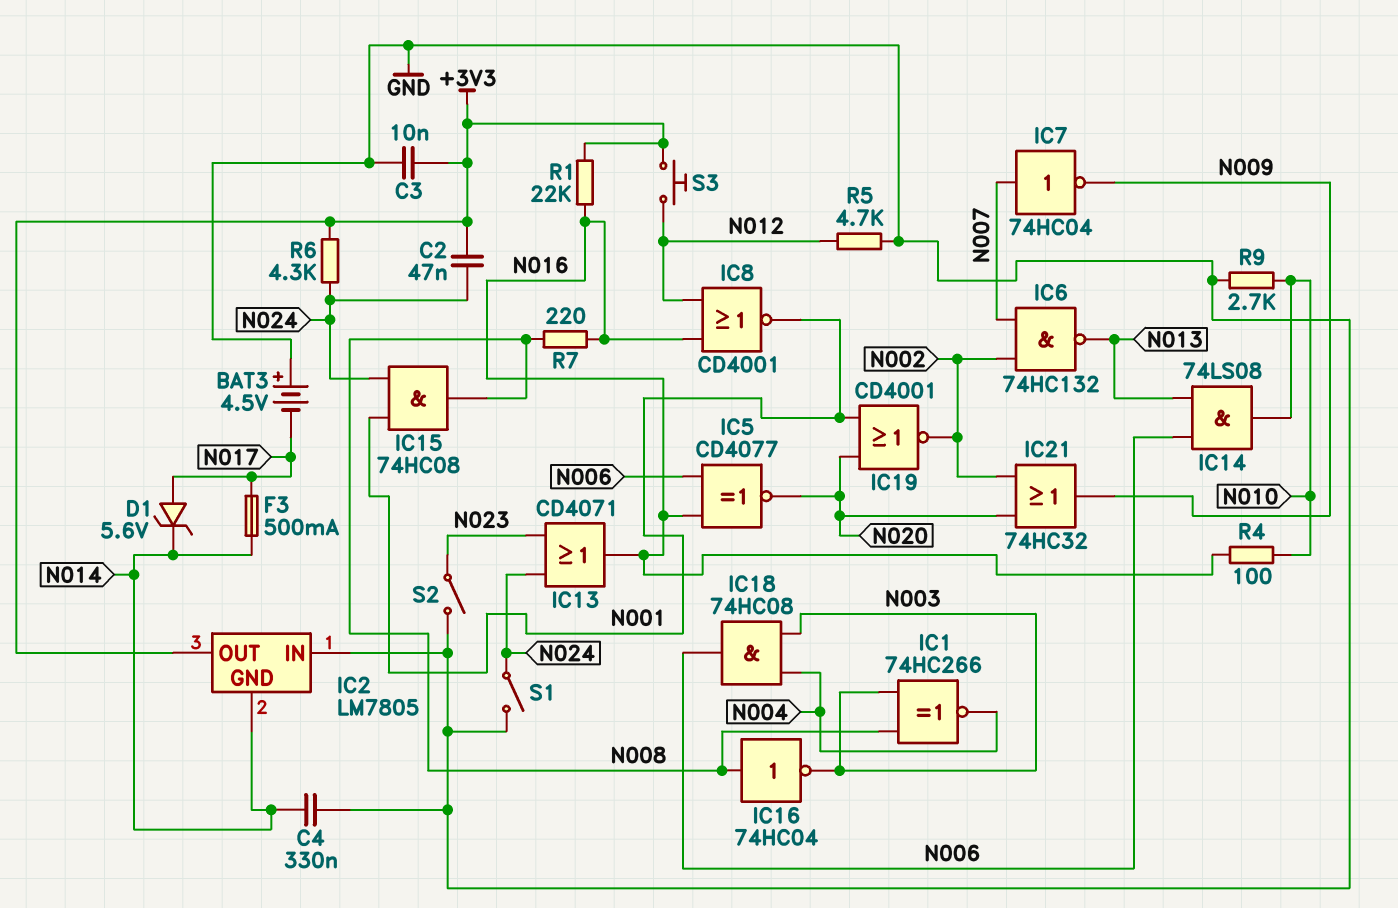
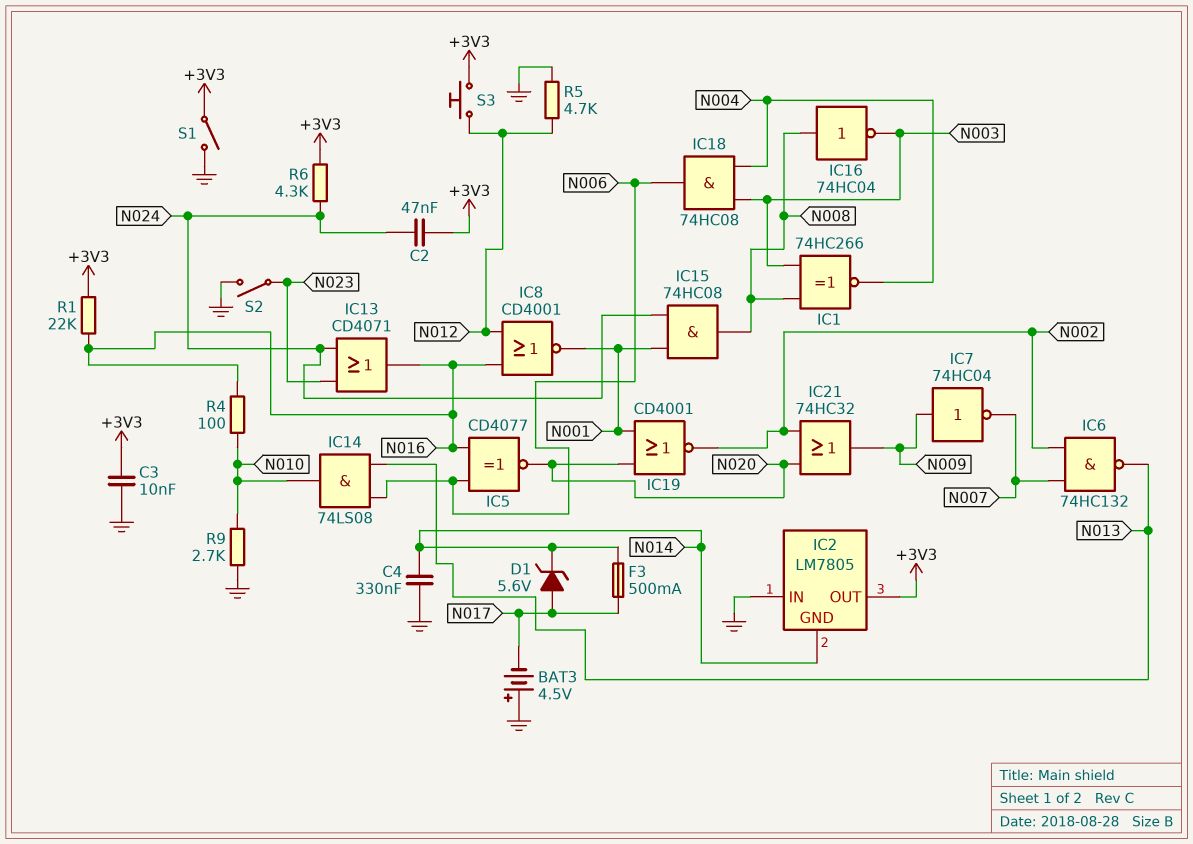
IC7: NOT 74HC04 (in N007, out N009) -> NOT 74HC04 (in N009, out N007)
R7: 220 (N008, N016) -> none
S1: switch (GND, N024) -> switch (+3V3, GND)

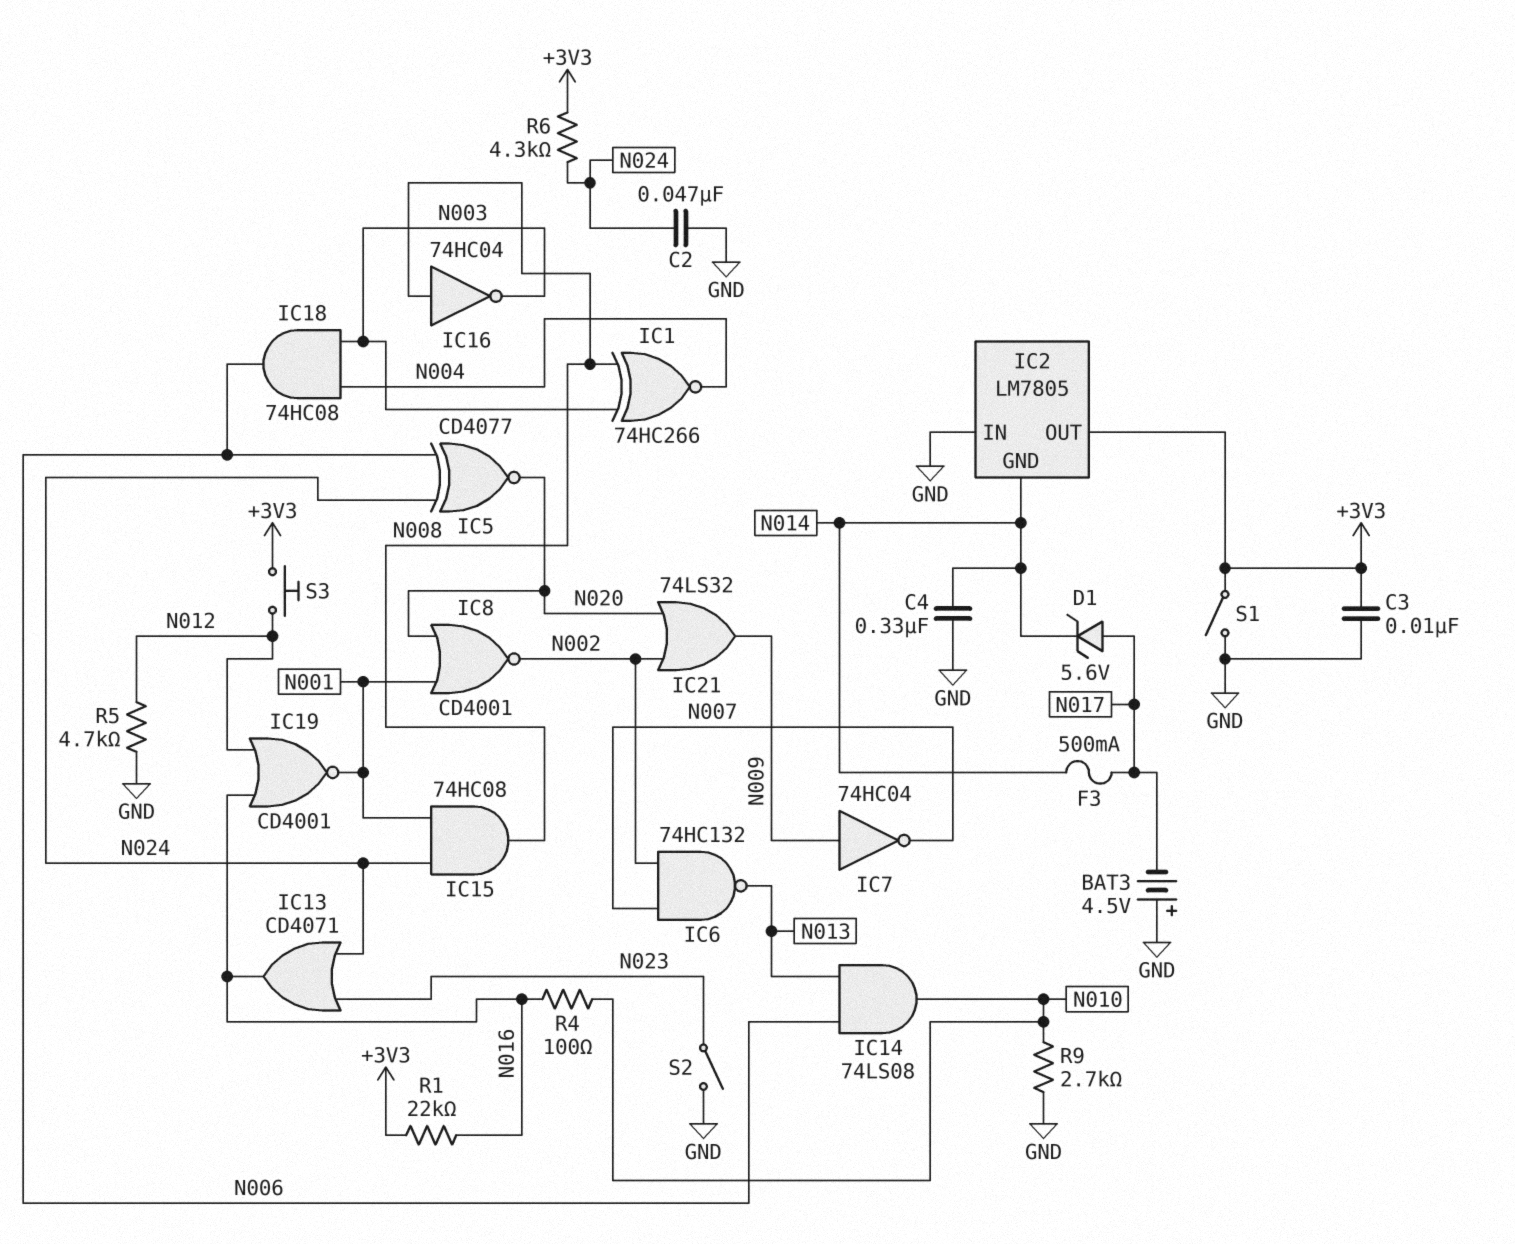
C2: 47nF (+3V3, N024) -> 47nF (GND, N024)
IC5: XNOR CD4077 (in N006, in N016, out N020) -> XNOR CD4077 (in N006, in N024, out N020)
IC8: NOR CD4001 (in N012, in N016, out N001) -> NOR CD4001 (in N001, in N020, out N002)
IC19: NOR CD4001 (in N001, in N020, out N002) -> NOR CD4001 (in N012, in N016, out N001)
IC21: OR 74HC32 (in N002, in N020, out N009) -> OR 74LS32 (in N002, in N020, out N009)

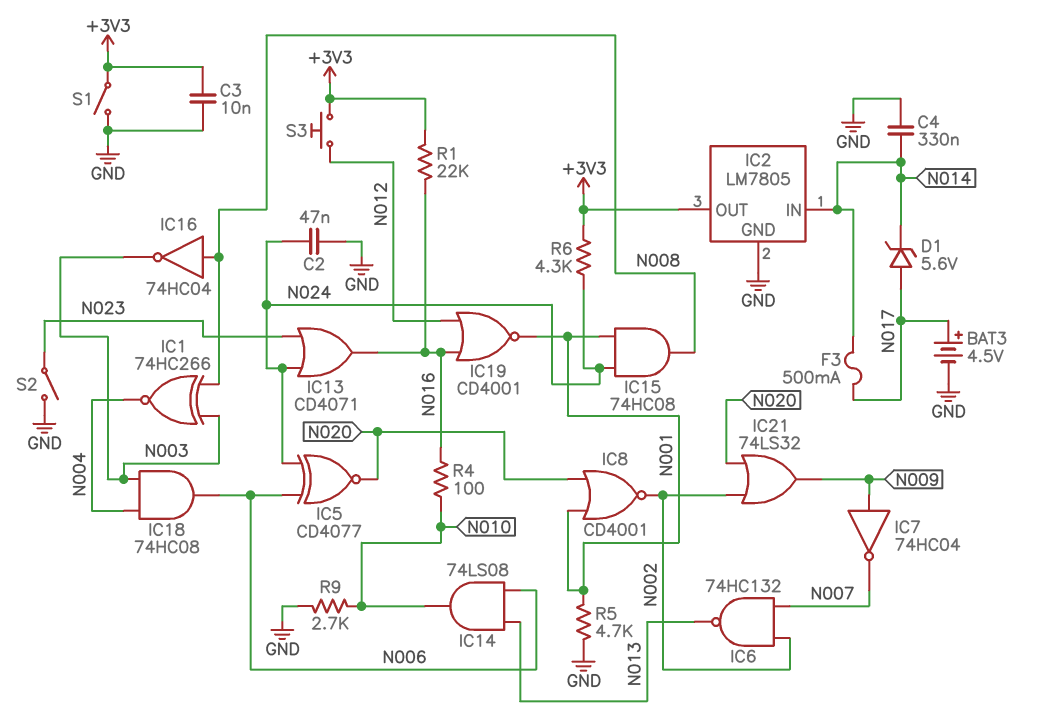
BAT3: 4.5V (plus GND, minus N017) -> 4.5V (plus N017, minus GND)
IC2 pin GND: N014 -> GND
IC2 pin IN: GND -> N014
R5: 4.7k (GND, N012) -> 4.7k (GND, N001)

